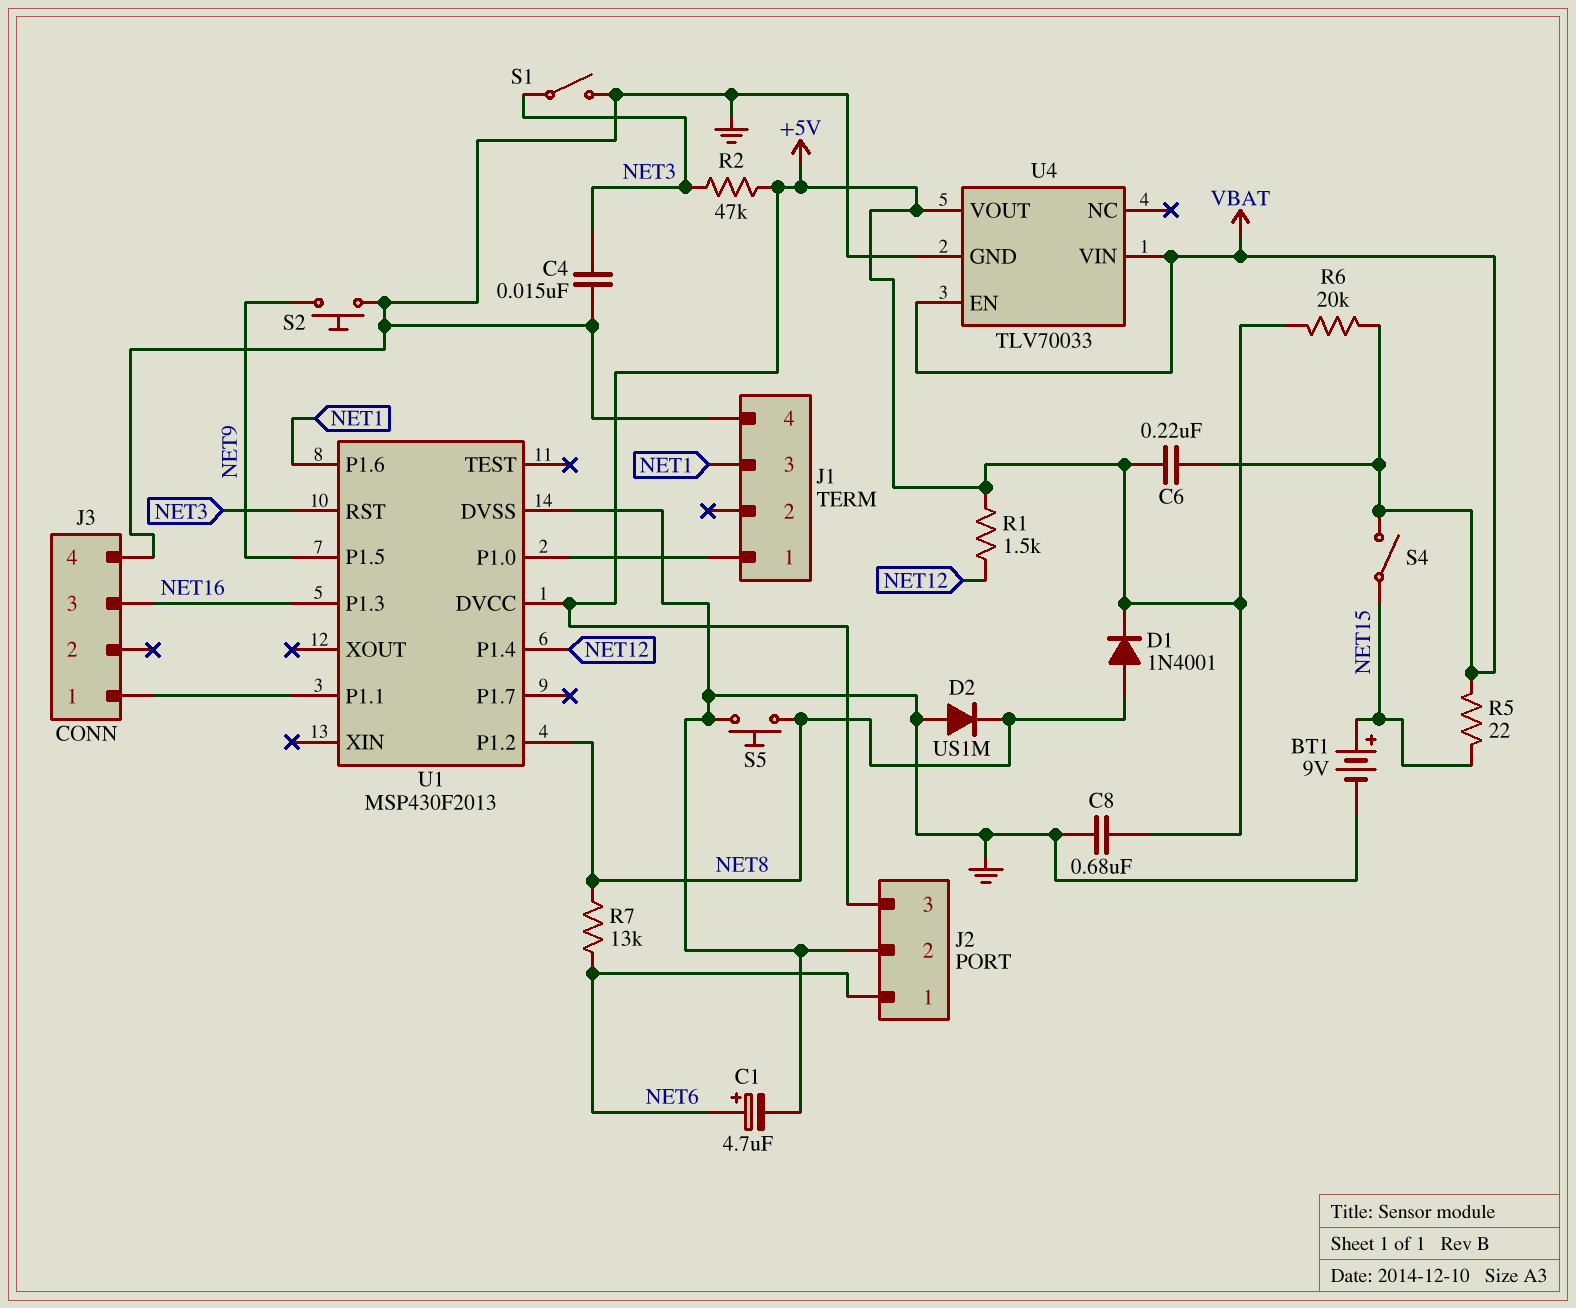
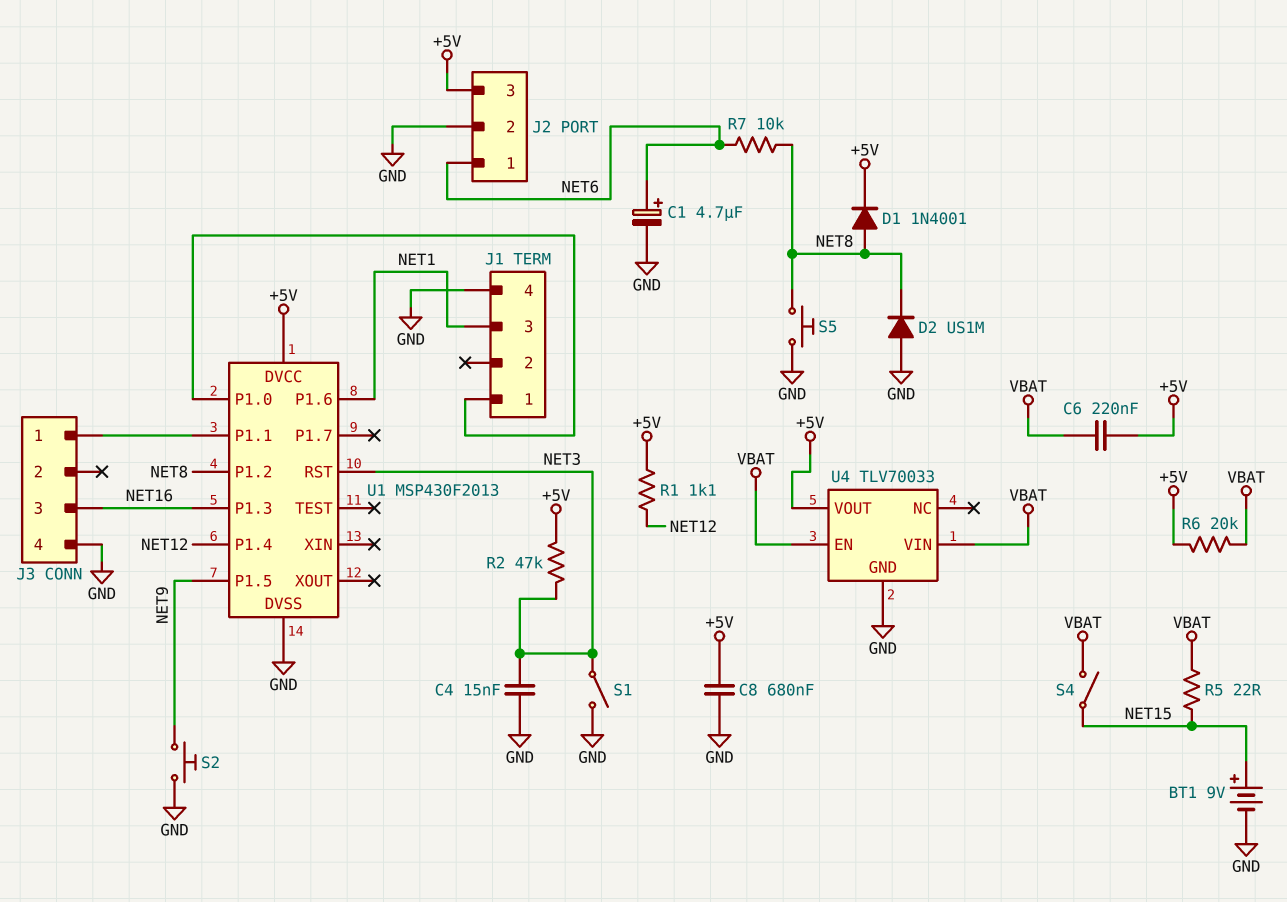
R1: 1.5k (+5V, NET12) -> 1.1k (+5V, NET12)
R7: 13k (NET6, NET8) -> 10k (NET6, NET8)

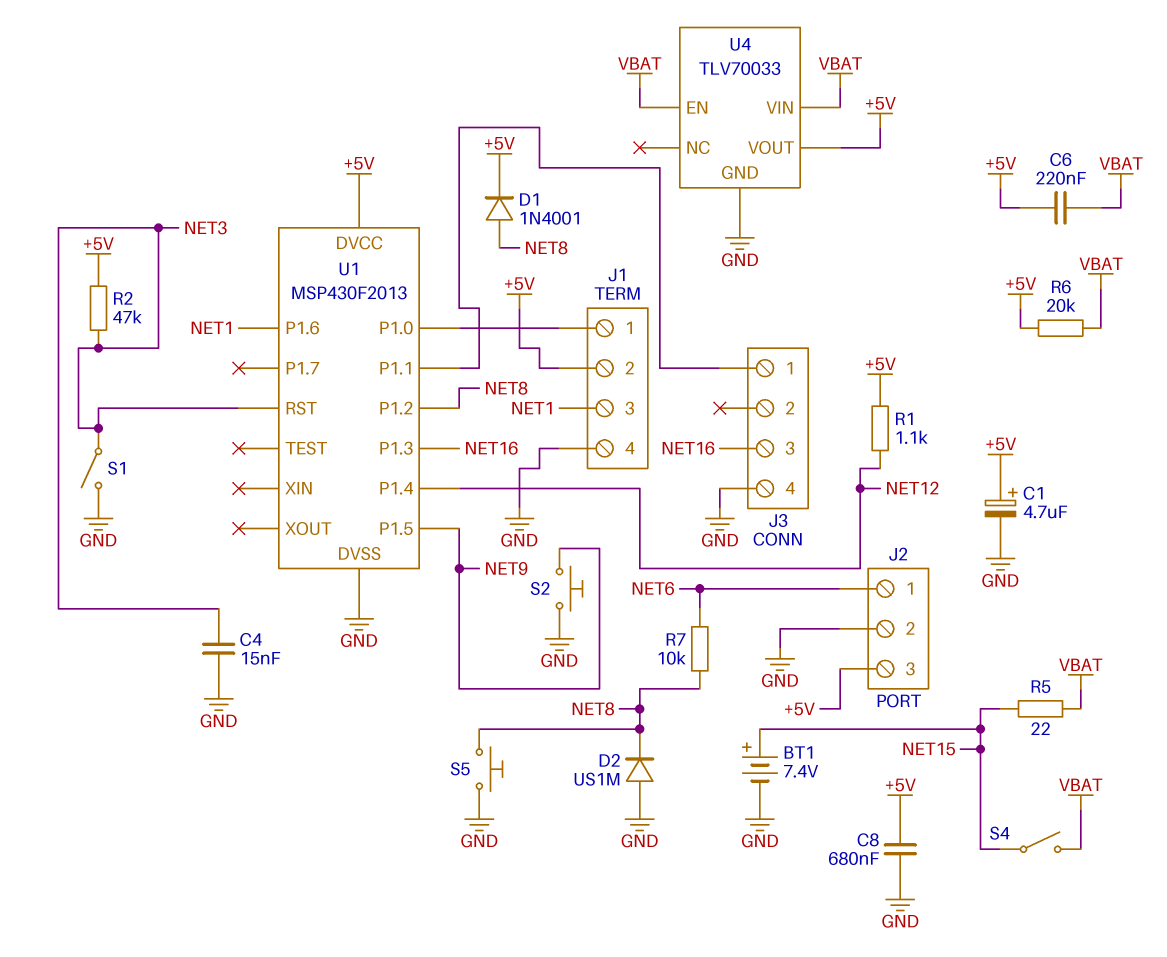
BT1: 9V (plus NET15, minus GND) -> 7.4V (plus NET15, minus GND)
C1: 4.7uF (plus NET6, minus GND) -> 4.7uF (plus +5V, minus GND)
J1 pin 2: none -> +5V

